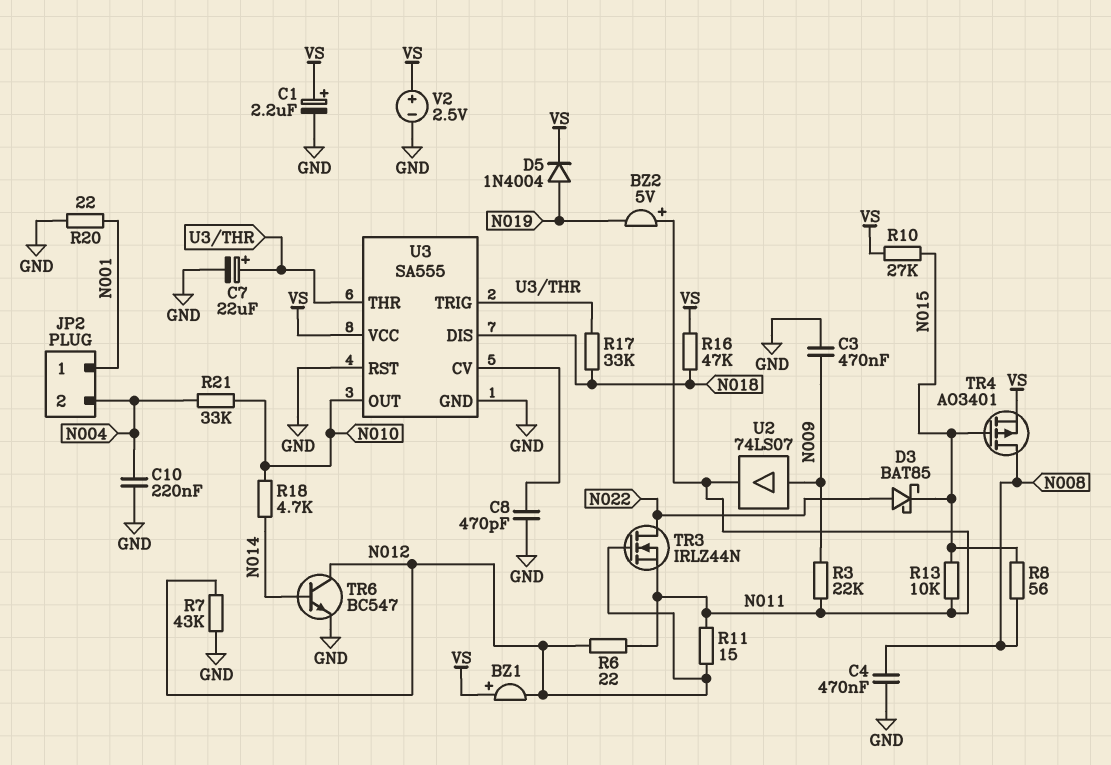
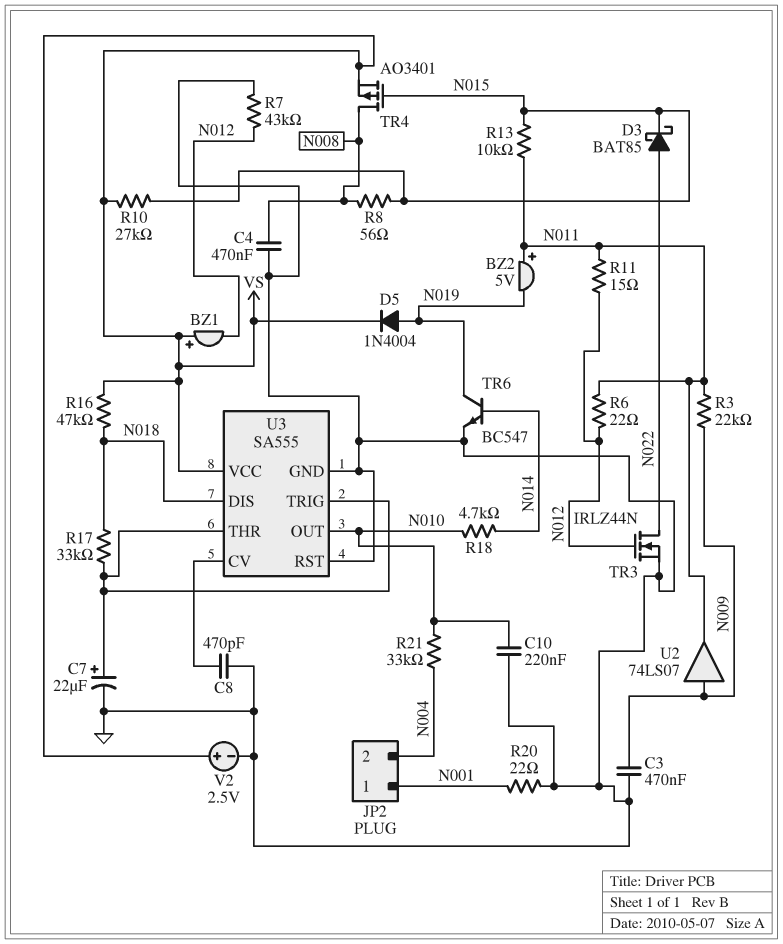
C1: 2.2uF (plus VS, minus GND) -> none
C10: 220nF (GND, N004) -> 220nF (GND, N010)
TR3: NMOS IRLZ44N (G N012, D N022, S N011) -> NMOS IRLZ44N (G N012, D N022, S GND)
TR6: NPN BC547 (B N014, C N012, E GND) -> NPN BC547 (B N014, C N019, E GND)

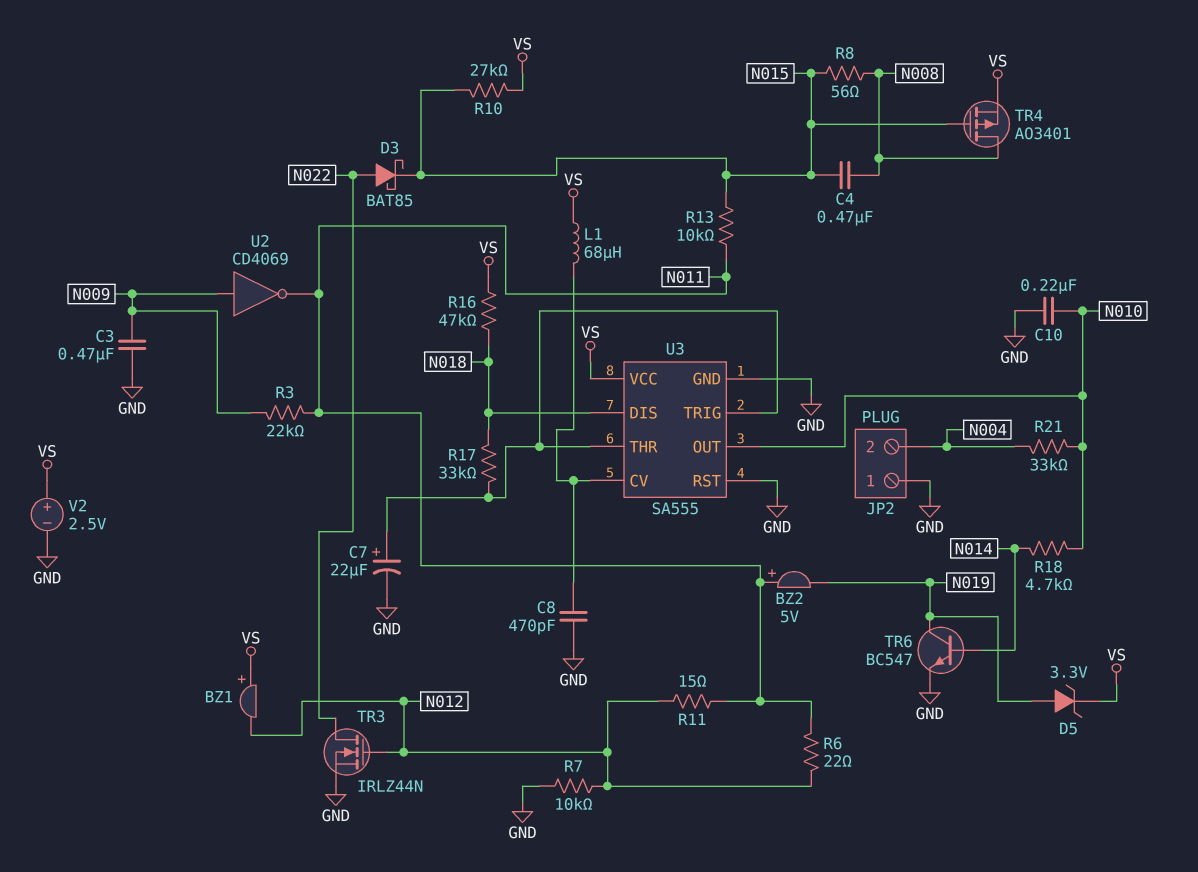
C4: 470nF (GND, N008) -> 470nF (N008, N015)
D5: diode 1N4004 (A N019, K VS) -> zener 3.3V (A N019, K VS)
JP2 pin 1: N001 -> GND
L1: none -> 68uH (U3/CV, VS)
R7: 43k (GND, N012) -> 10k (GND, N012)
R20: 22 (GND, N001) -> none
U2: buffer 74LS07 (in N009, out N011) -> NOT CD4069 (in N009, out N011)

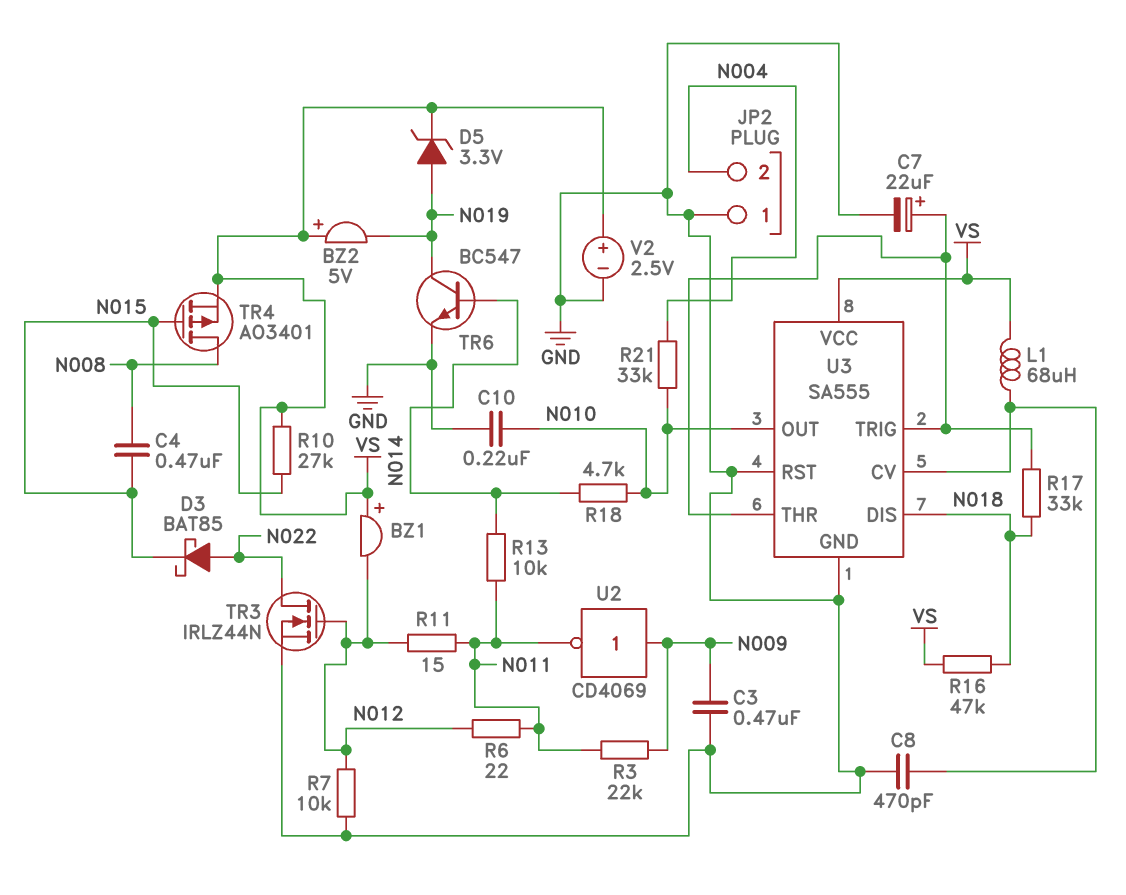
BZ2: buzzer 5V (plus N011, minus N019) -> buzzer 5V (plus VS, minus N019)
R8: 56 (N008, N015) -> none
R13: 10k (N011, N015) -> 10k (N011, N014)

